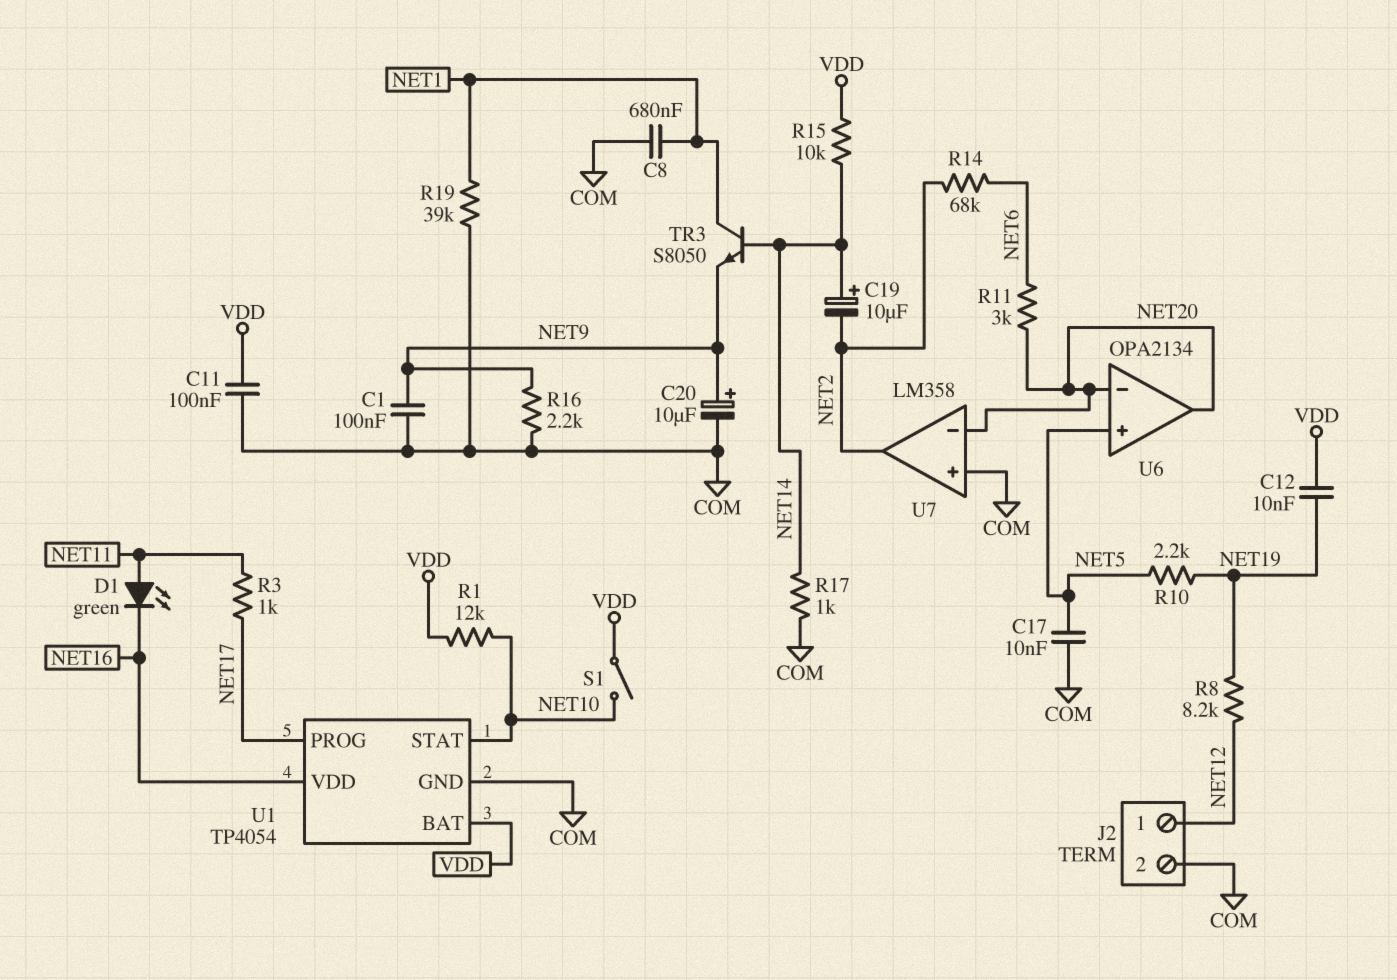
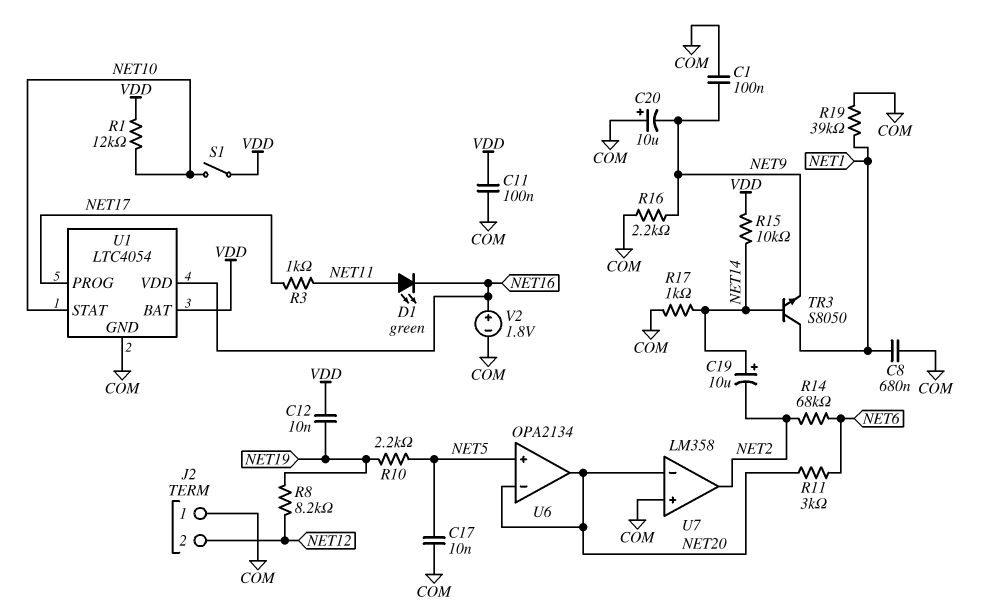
C20: 10uF (plus NET9, minus COM) -> 10uF (plus COM, minus NET9)
J2 pin 1: NET12 -> COM
J2 pin 2: COM -> NET12
U1: TP4054 -> LTC4054
V2: none -> 1.8V (plus NET16, minus COM)

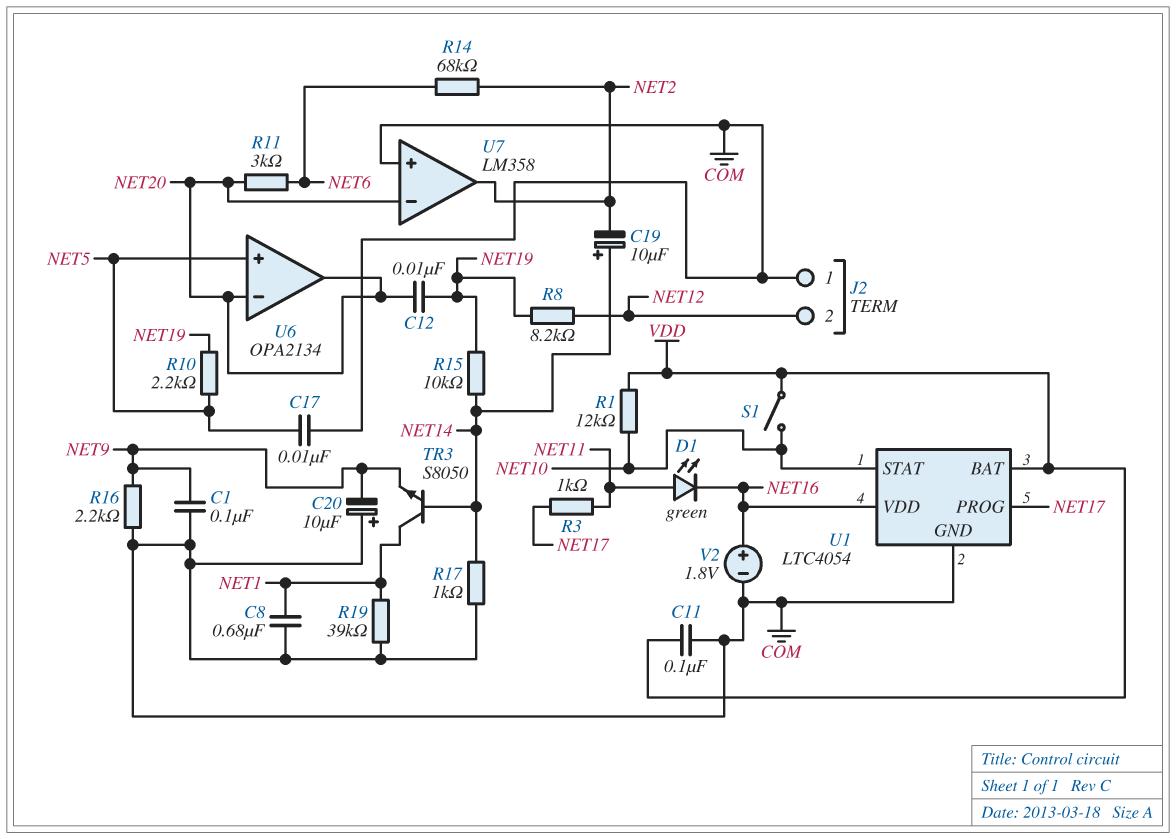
C12: 10nF (NET19, VDD) -> 10nF (NET19, NET20)
R15: 10k (NET14, VDD) -> 10k (NET14, NET19)

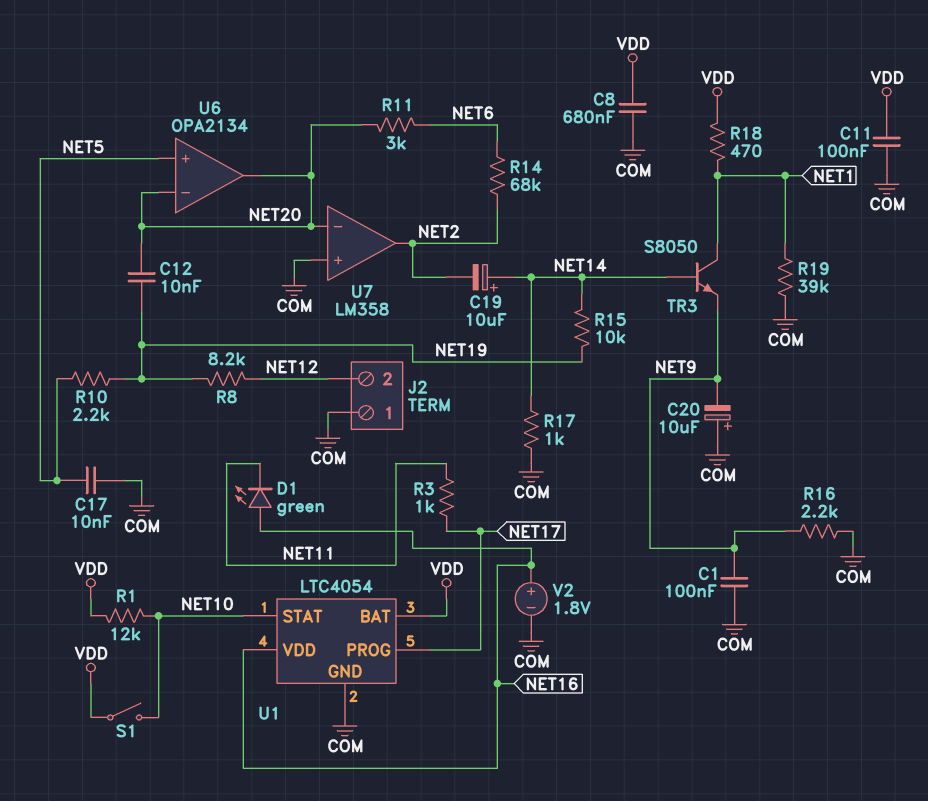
C8: 680nF (COM, NET1) -> 680nF (COM, VDD)
D1: LED green (A NET11, K NET16) -> LED green (A NET16, K NET11)
R18: none -> 470 (NET1, VDD)

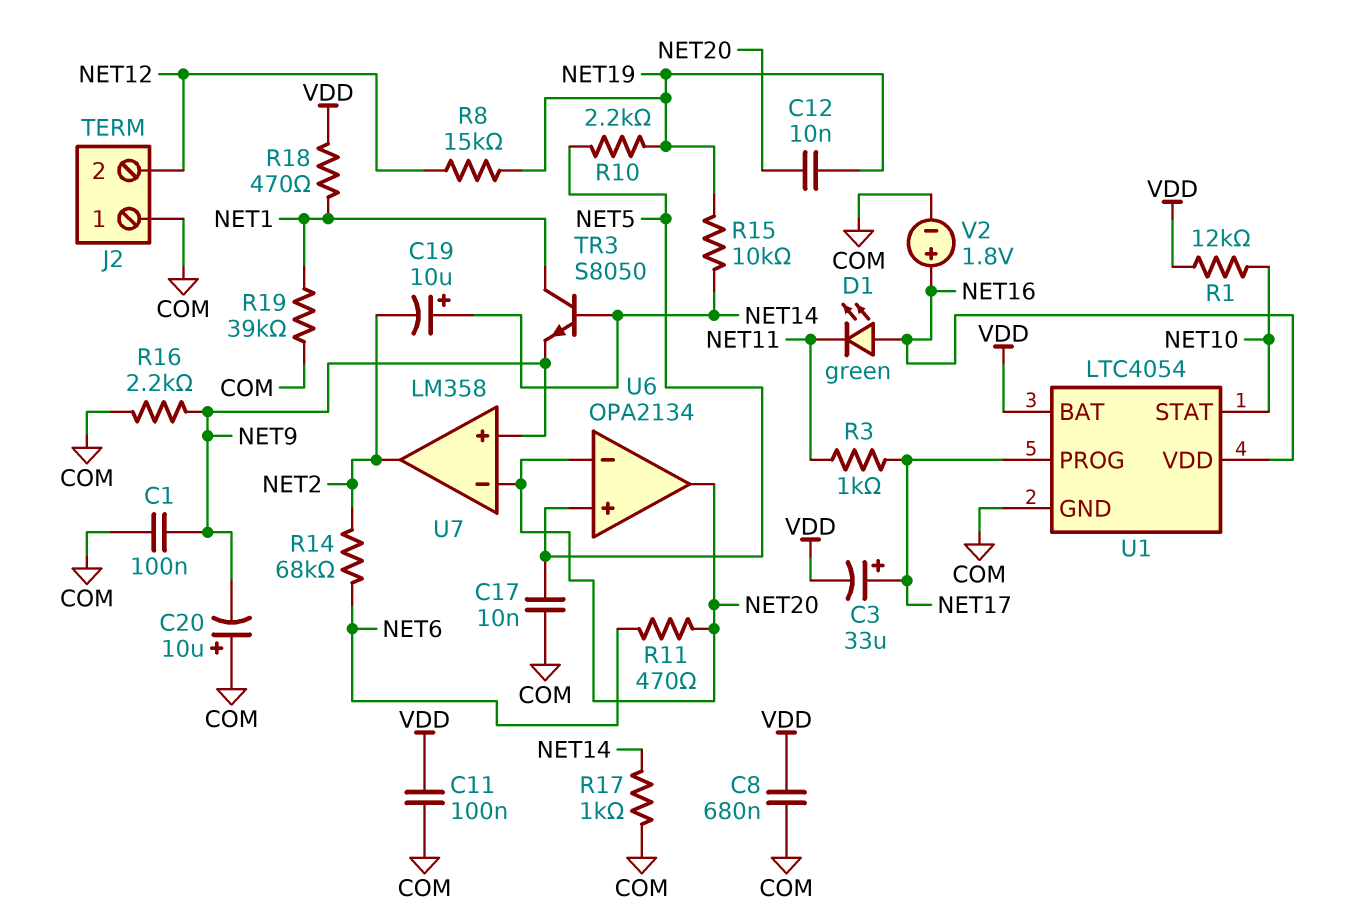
C3: none -> 33uF (plus NET17, minus VDD)
R8: 8.2k (NET12, NET19) -> 15k (NET12, NET19)
R11: 3k (NET6, NET20) -> 470 (NET6, NET20)
S1: switch (NET10, VDD) -> none
U7 pin in+: COM -> NET9

